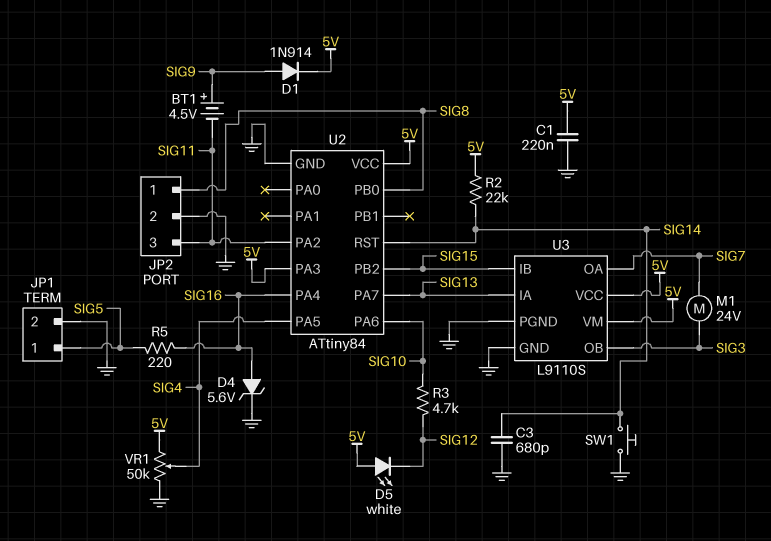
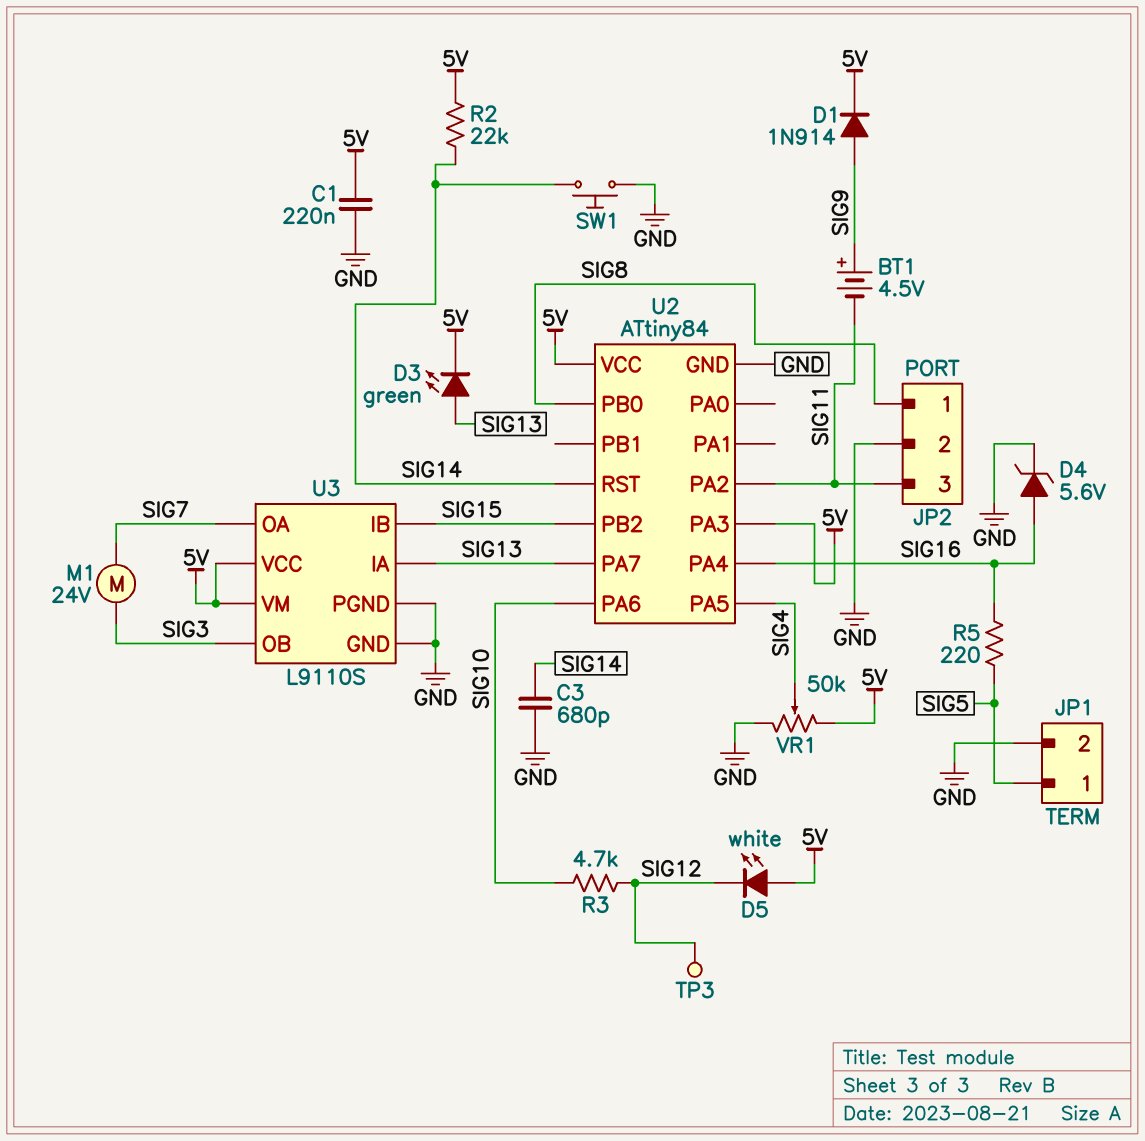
D3: none -> LED green (A SIG13, K 5V)
TP3: none -> test point (SIG12)

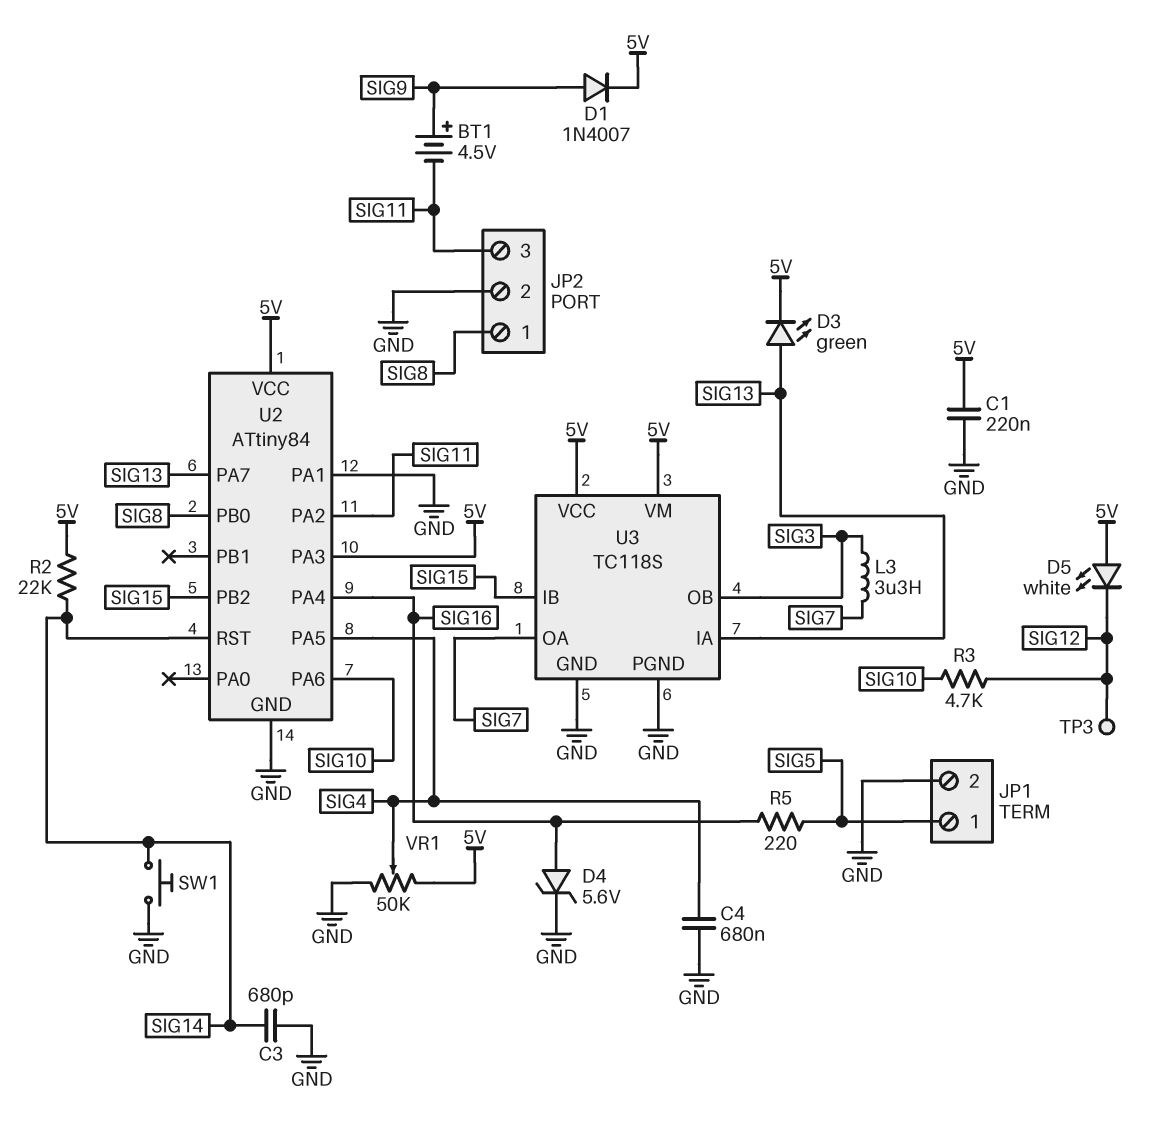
C4: none -> 680nF (GND, SIG4)
D1: diode 1N914 (A SIG9, K 5V) -> diode 1N4007 (A SIG9, K 5V)
L3: none -> 3.3uH (SIG3, SIG7)
M1: motor 24V (SIG3, SIG7) -> none
U2 pin PA1: none -> GND
U3: L9110S -> TC118S

